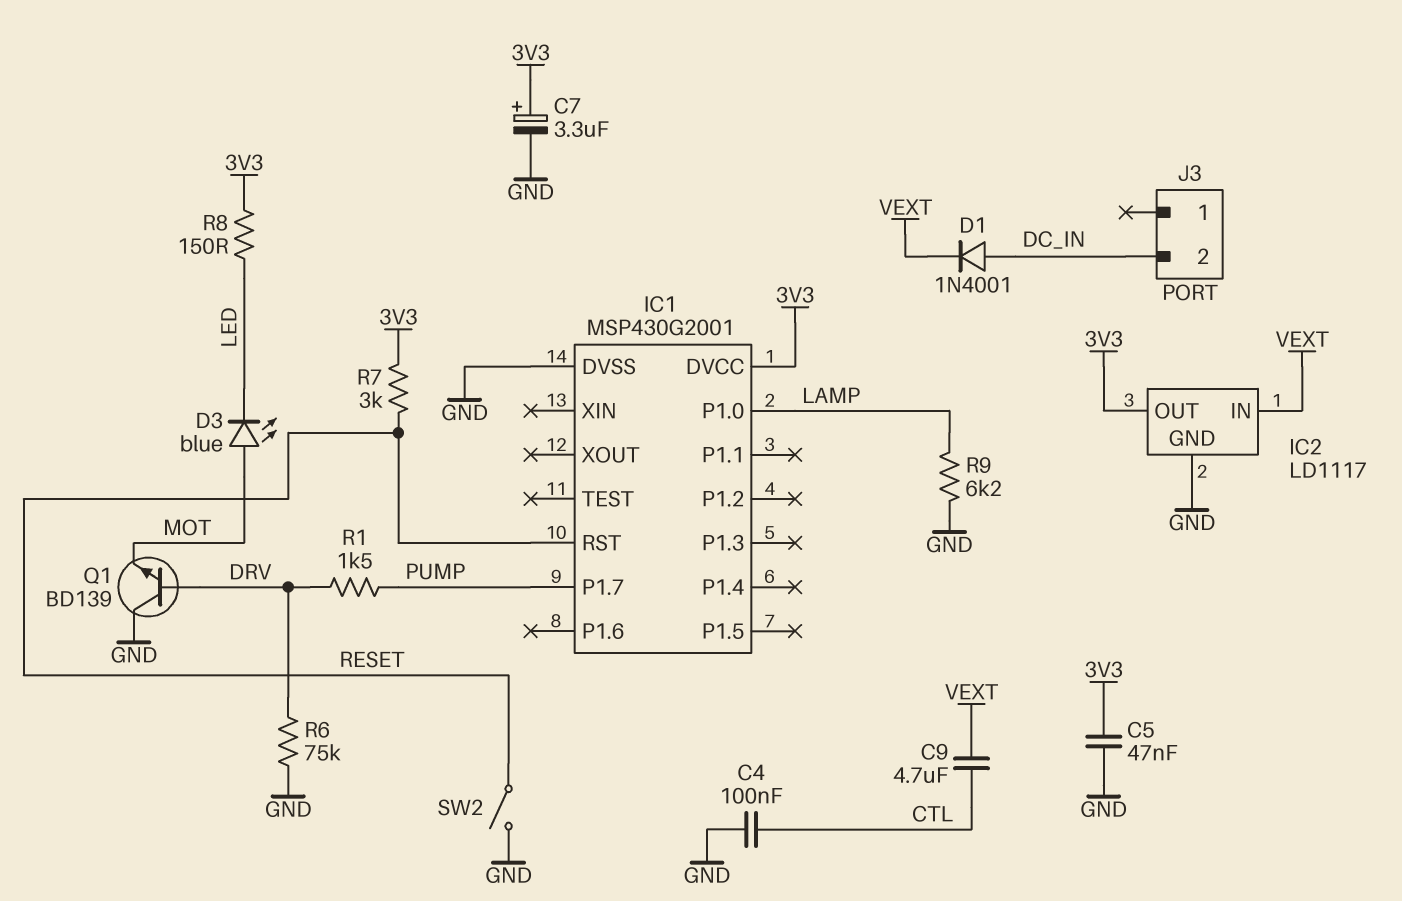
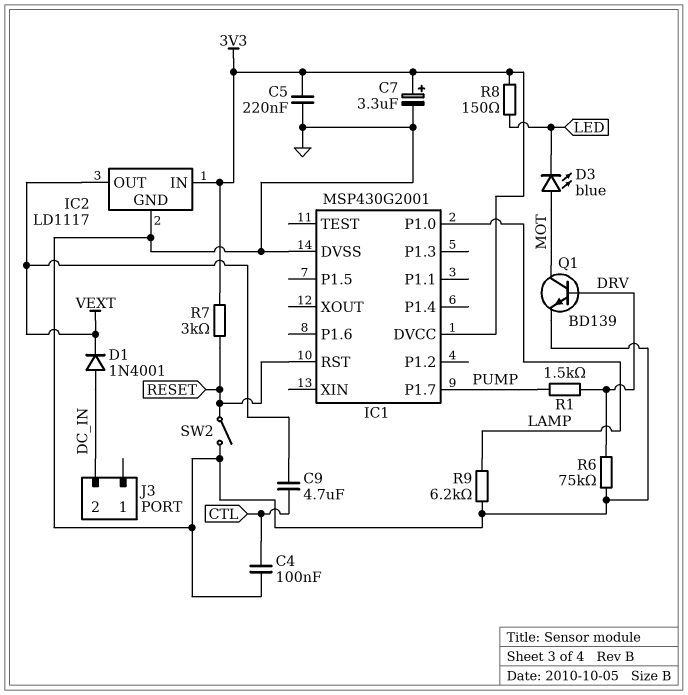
C5: 47nF (3V3, GND) -> 220nF (3V3, GND)
IC2 pin IN: VEXT -> 3V3
IC2 pin OUT: 3V3 -> VEXT
Q1: NPN BD139 (B DRV, C GND, E MOT) -> NPN BD139 (B DRV, C MOT, E GND)

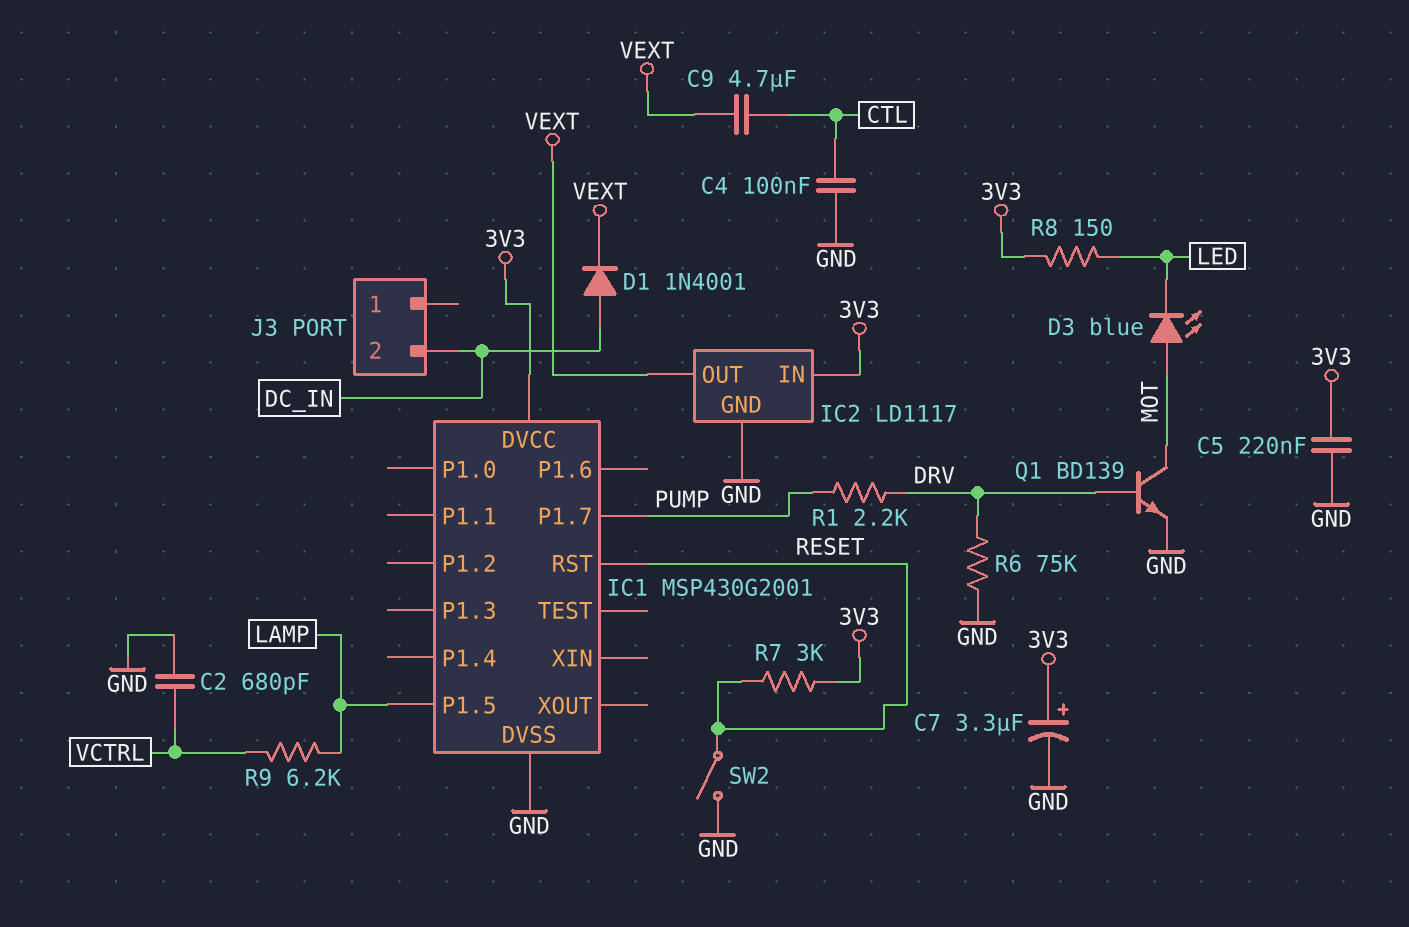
C2: none -> 680pF (GND, VCTRL)
IC1 pin P1.0: LAMP -> none
IC1 pin P1.5: none -> LAMP
R1: 1.5k (DRV, PUMP) -> 2.2k (DRV, PUMP)
R9: 6.2k (GND, LAMP) -> 6.2k (LAMP, VCTRL)

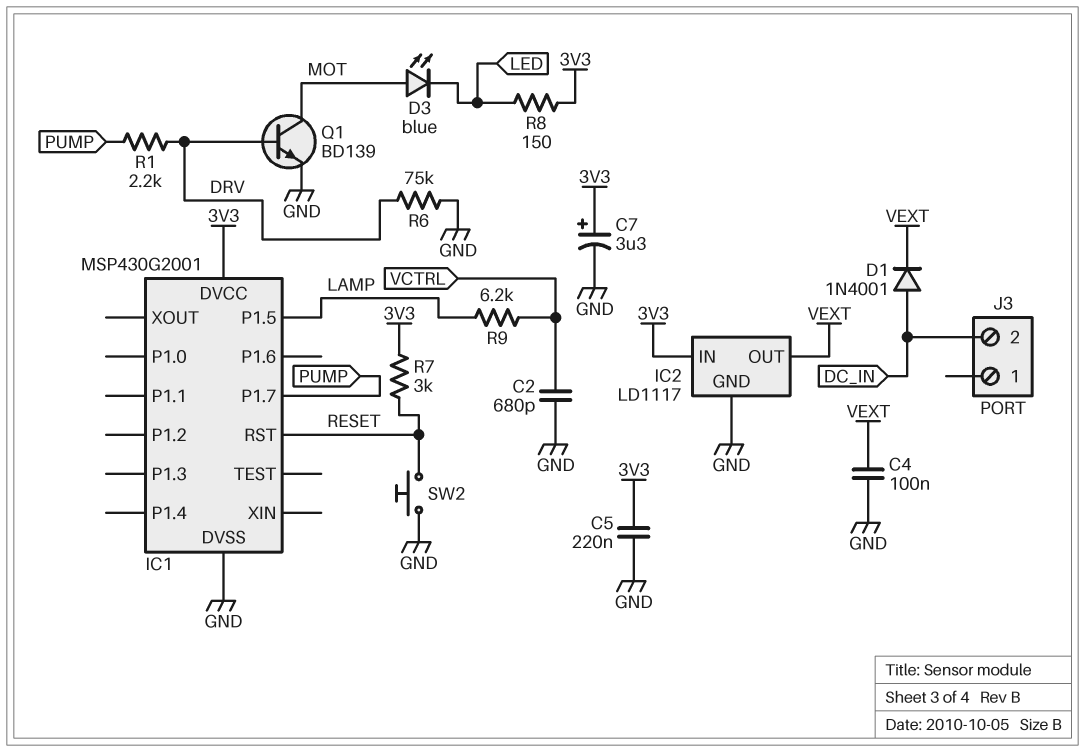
C4: 100nF (CTL, GND) -> 100nF (GND, VEXT)
C9: 4.7uF (CTL, VEXT) -> none
SW2: switch (GND, RESET) -> button (GND, RESET)

